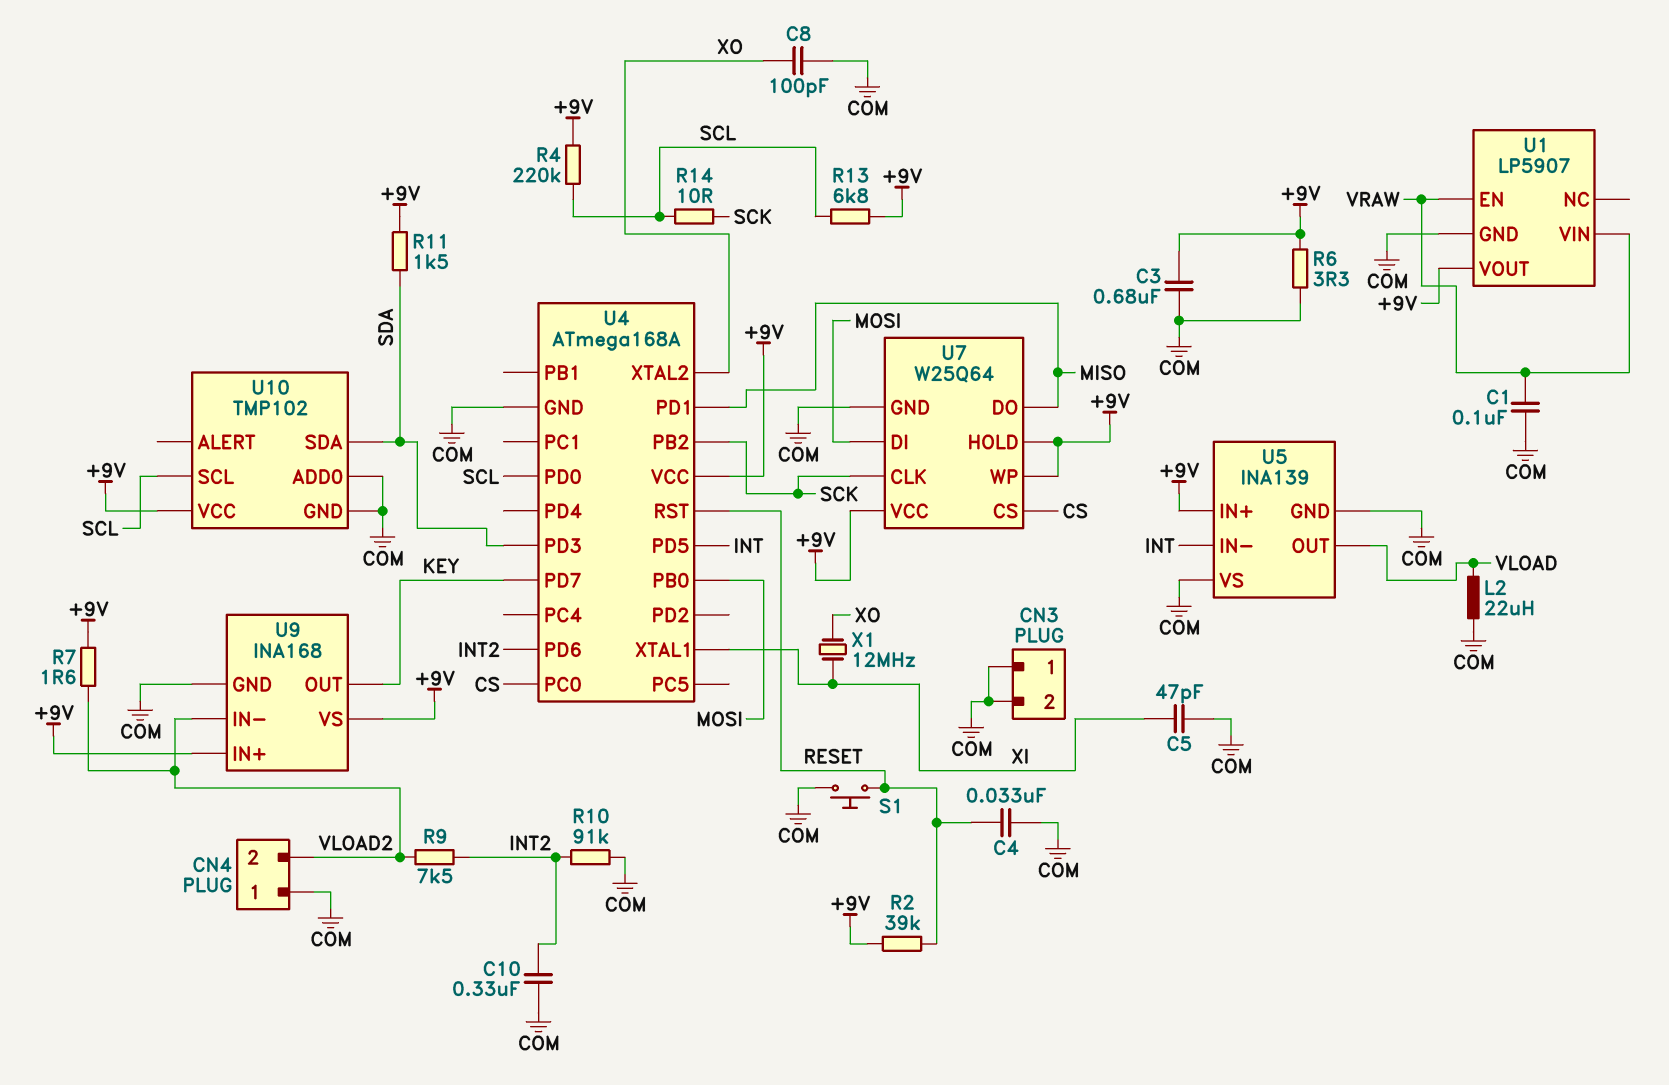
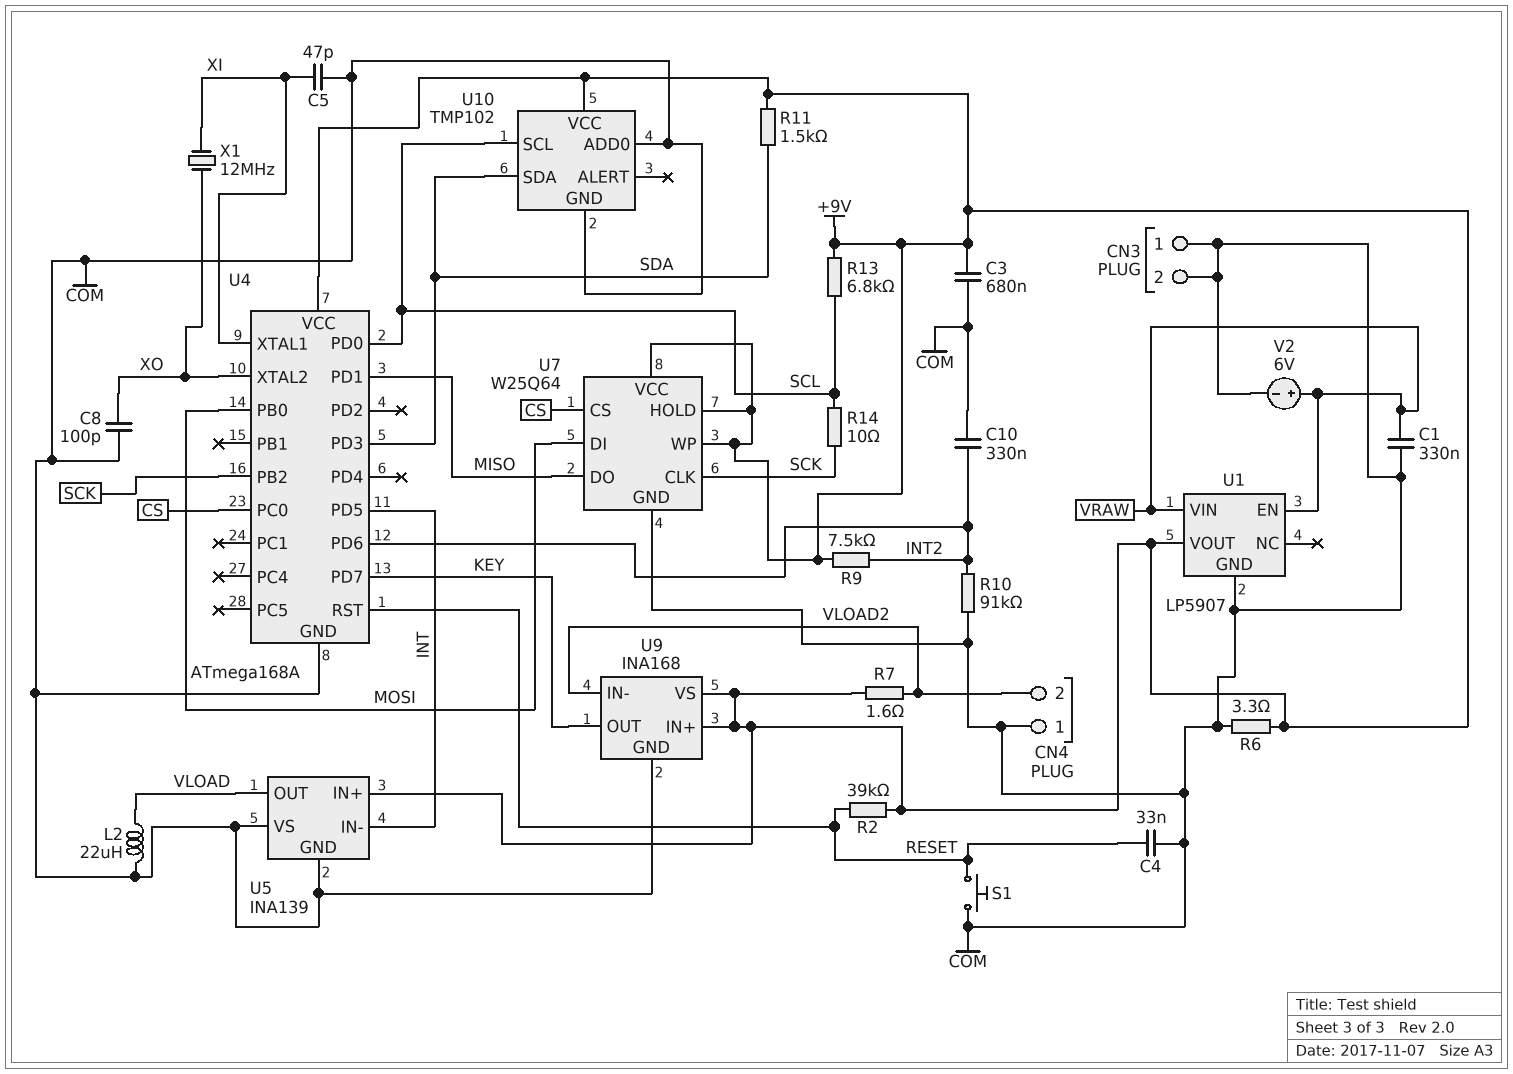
C1: 100nF (COM, VRAW) -> 330nF (COM, VRAW)
R4: 220k (+9V, SCL) -> none
R9: 7.5k (INT2, VLOAD2) -> 7.5k (+9V, INT2)
V2: none -> 6V (plus VRAW, minus COM)

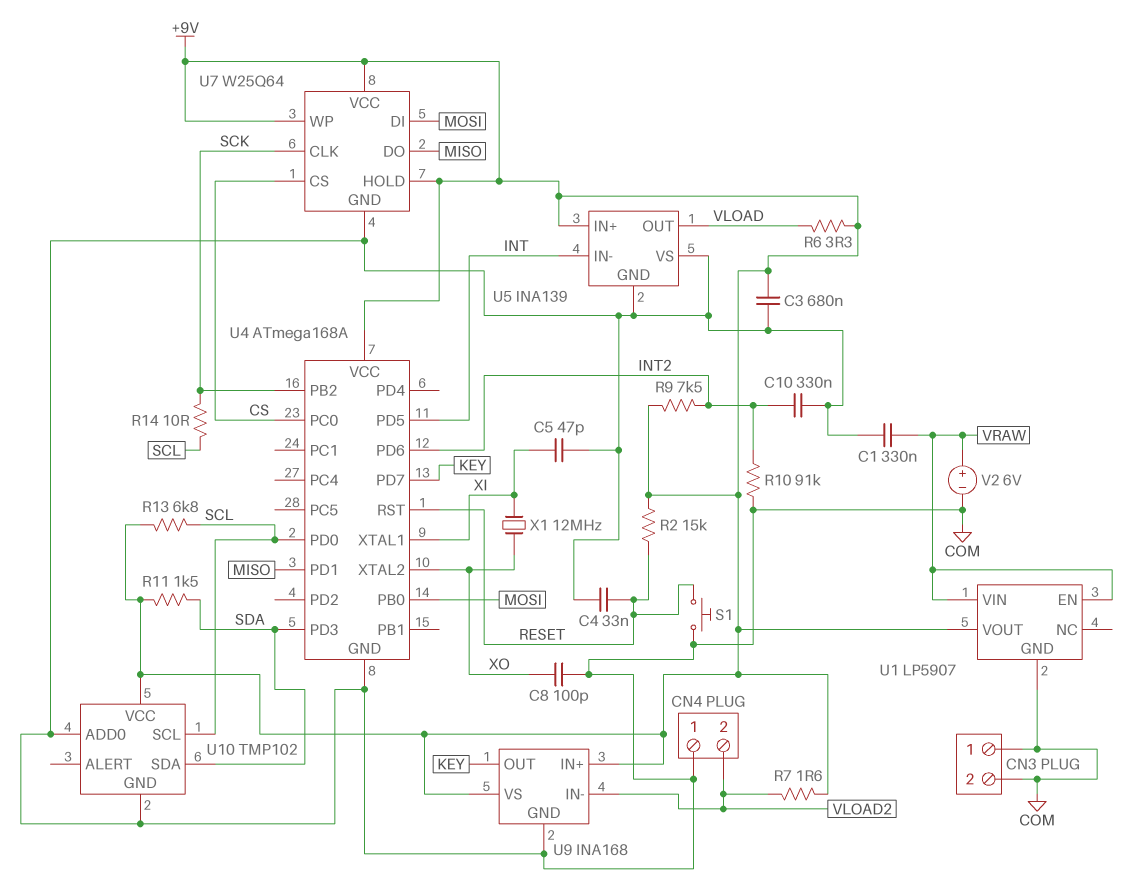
L2: 22uH (COM, VLOAD) -> none
R2: 39k (+9V, RESET) -> 15k (+9V, RESET)
R6: 3.3 (+9V, COM) -> 3.3 (+9V, VLOAD)

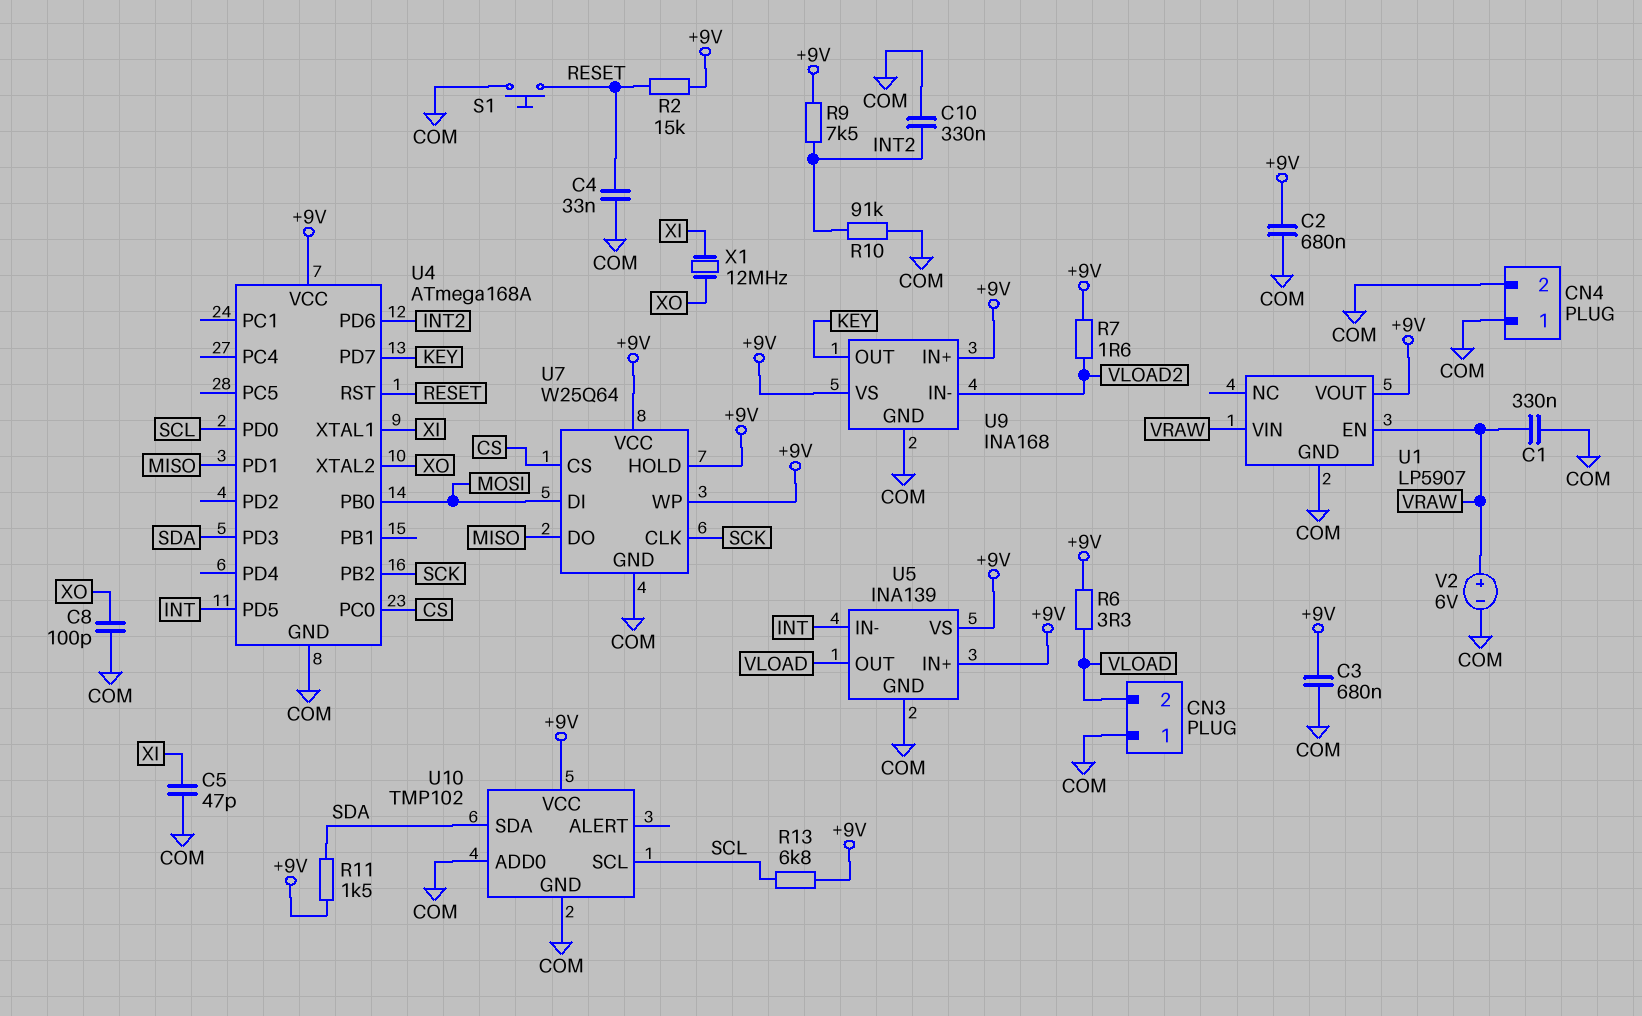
C2: none -> 680nF (+9V, COM)
CN3 pin 2: COM -> VLOAD
CN4 pin 2: VLOAD2 -> COM
R14: 10 (SCK, SCL) -> none
U5 pin VS: COM -> +9V

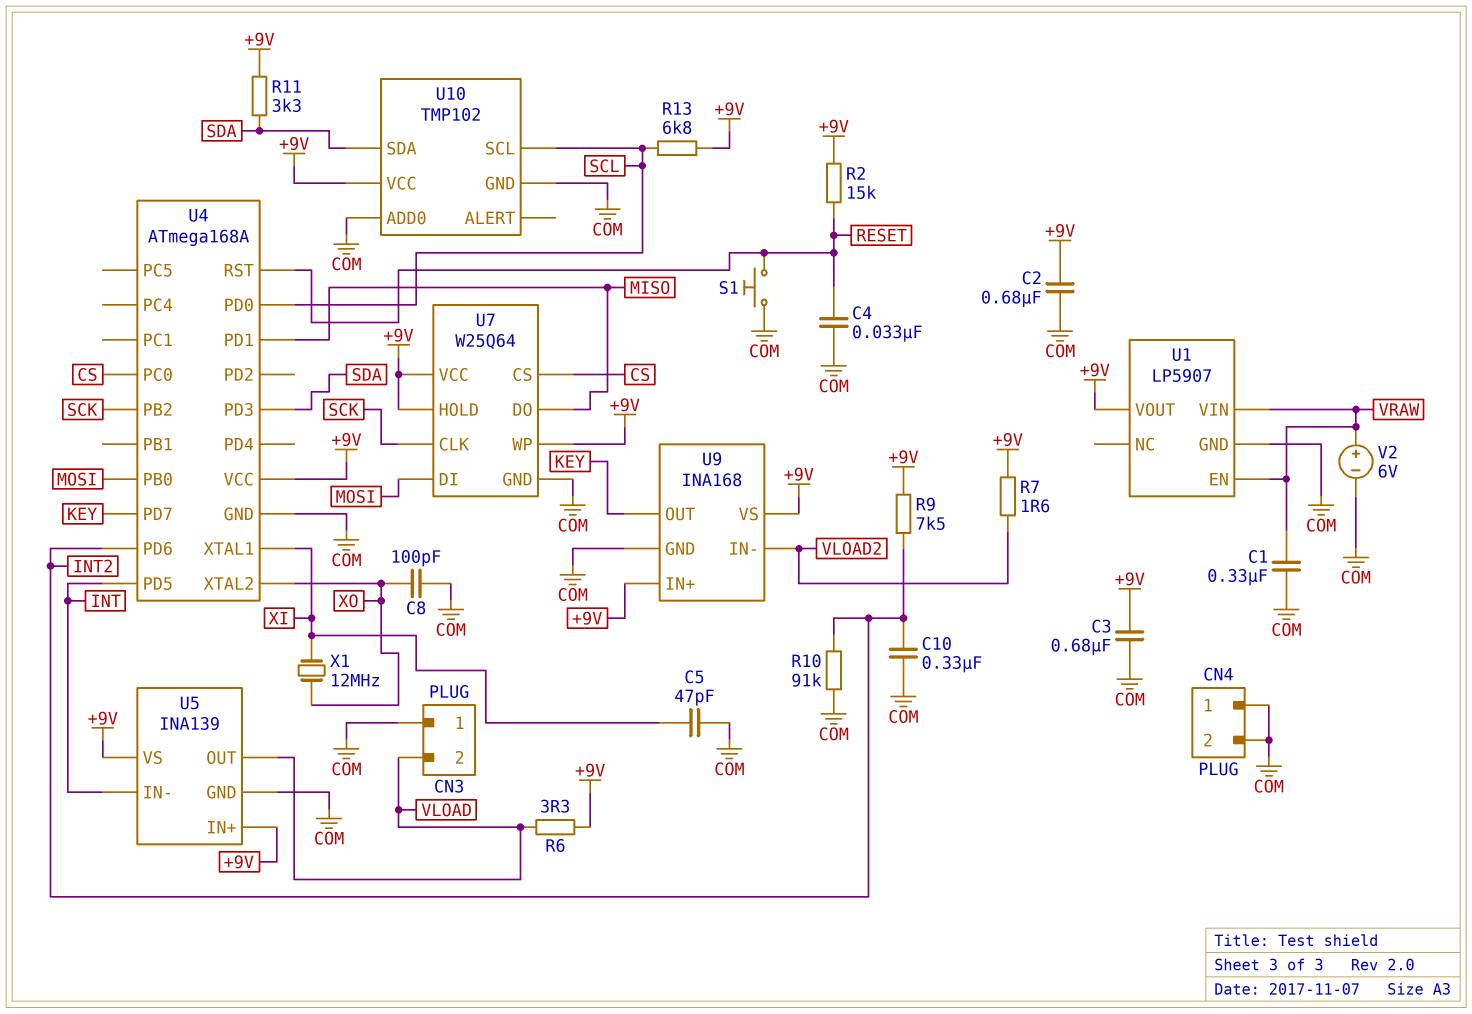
R11: 1.5k (+9V, SDA) -> 3.3k (+9V, SDA)

